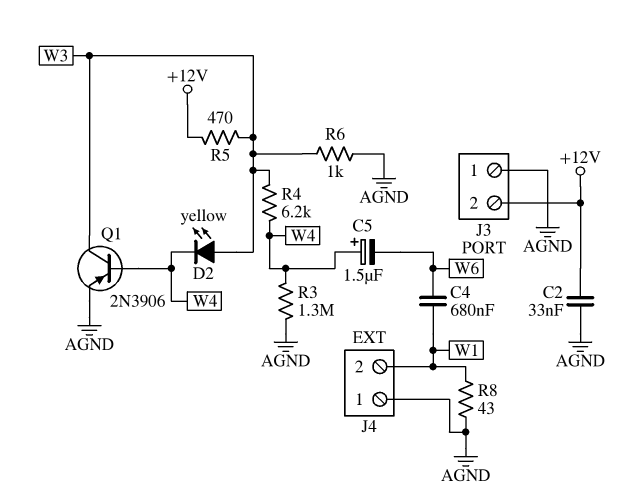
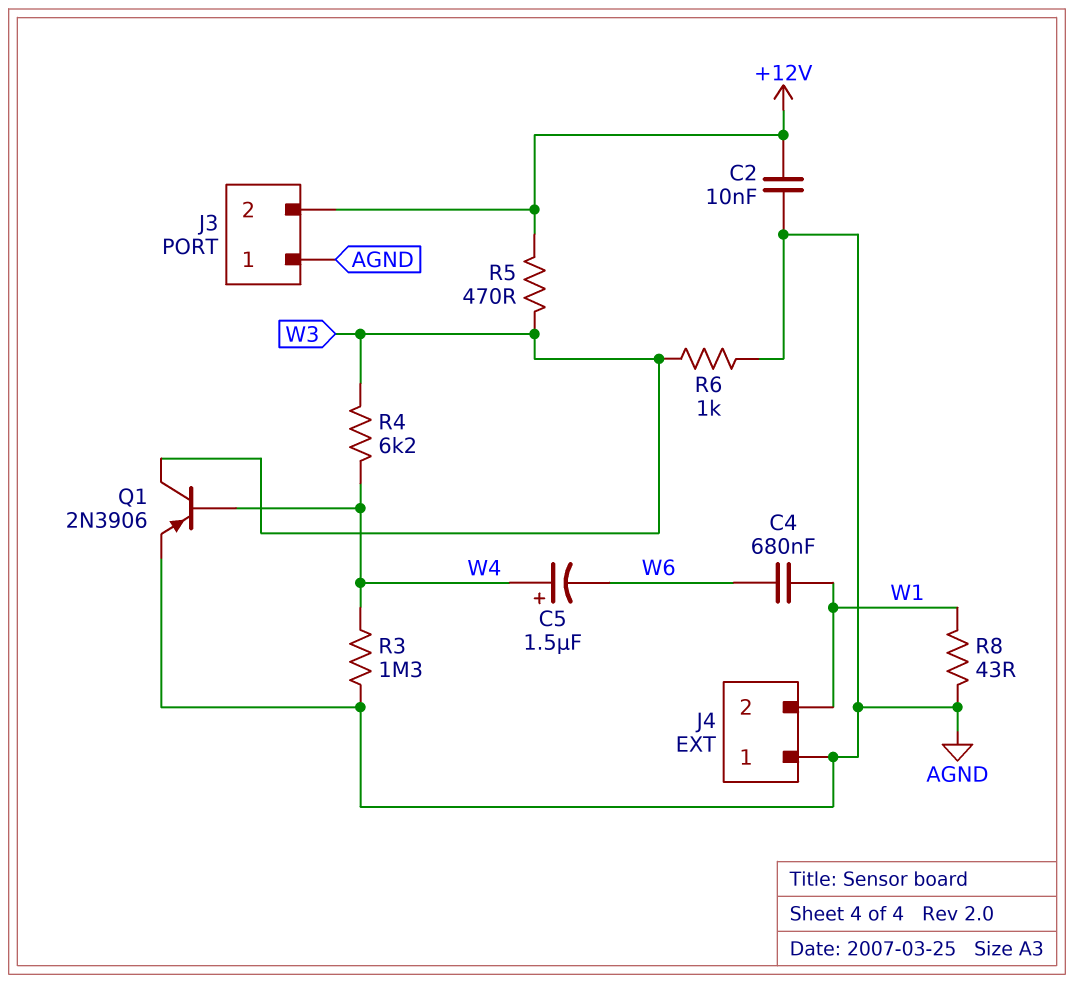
C2: 33nF (+12V, AGND) -> 10nF (+12V, AGND)
D2: LED yellow (A W3, K W4) -> none

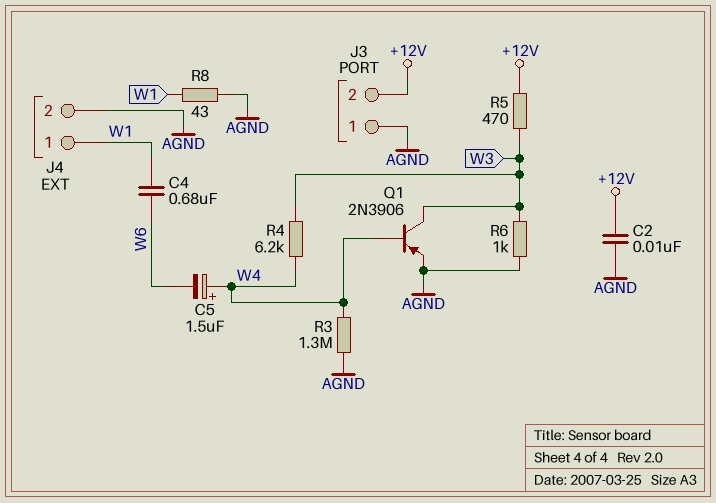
J4 pin 1: AGND -> W1
J4 pin 2: W1 -> AGND

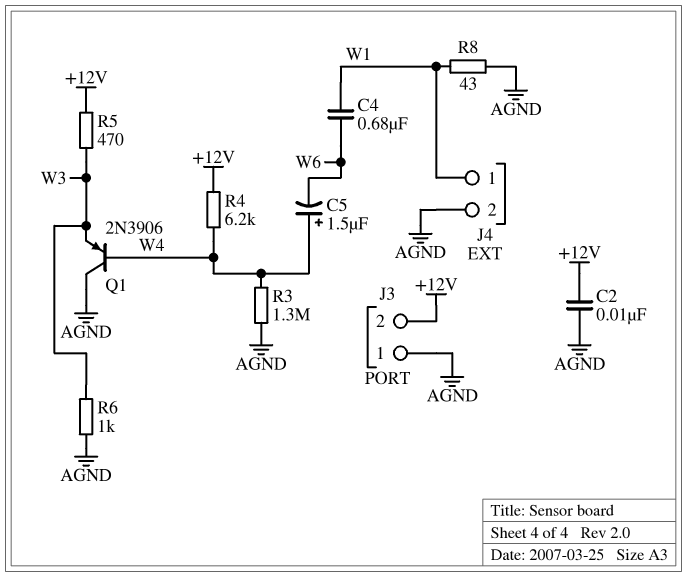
Q1: PNP 2N3906 (B W4, C W3, E AGND) -> PNP 2N3906 (B W4, C AGND, E W3)
R4: 6.2k (W3, W4) -> 6.2k (+12V, W4)

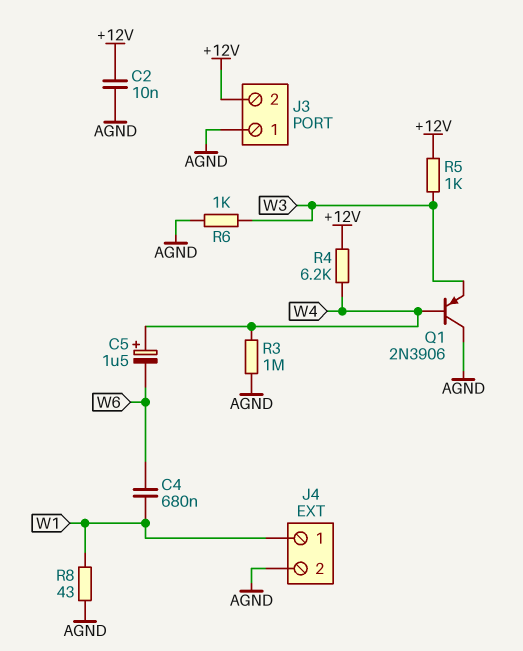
R3: 1.3M (AGND, W4) -> 1M (AGND, W4)
R5: 470 (+12V, W3) -> 1k (+12V, W3)

